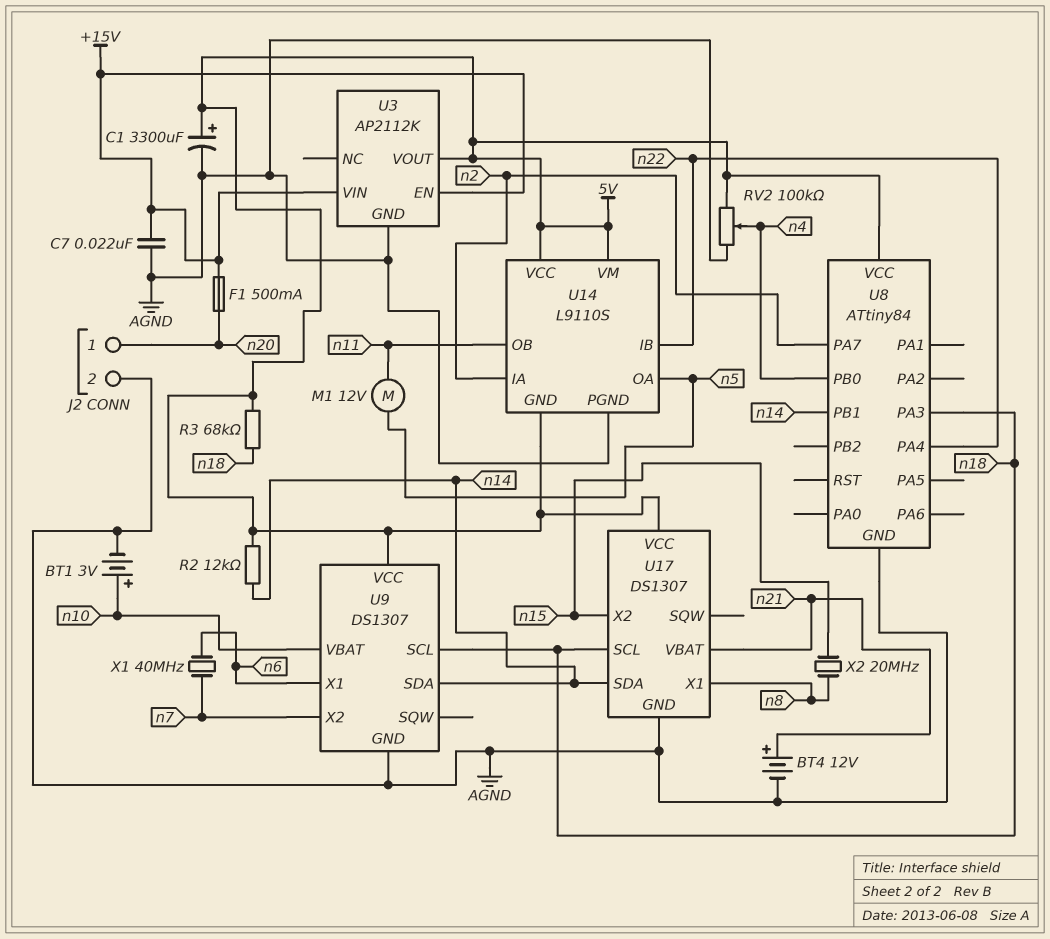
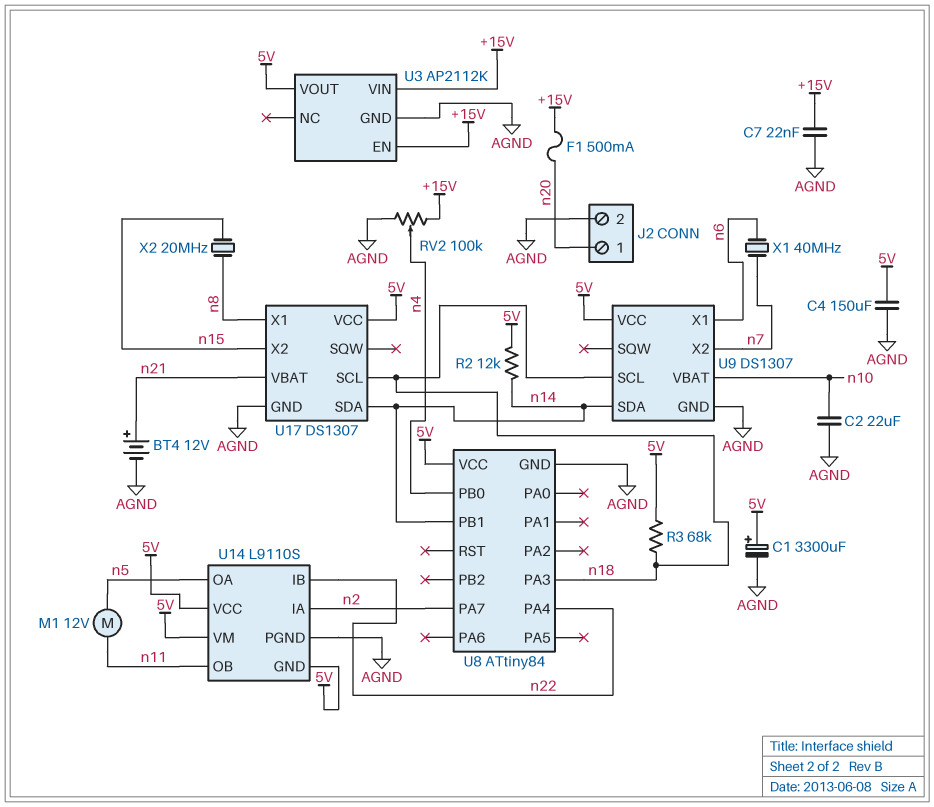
BT1: 3V (plus n10, minus AGND) -> none
C2: none -> 22uF (AGND, n10)
C4: none -> 150uF (5V, AGND)
RV2: 100k (5V, AGND, wiper n4) -> 100k (+15V, AGND, wiper n4)

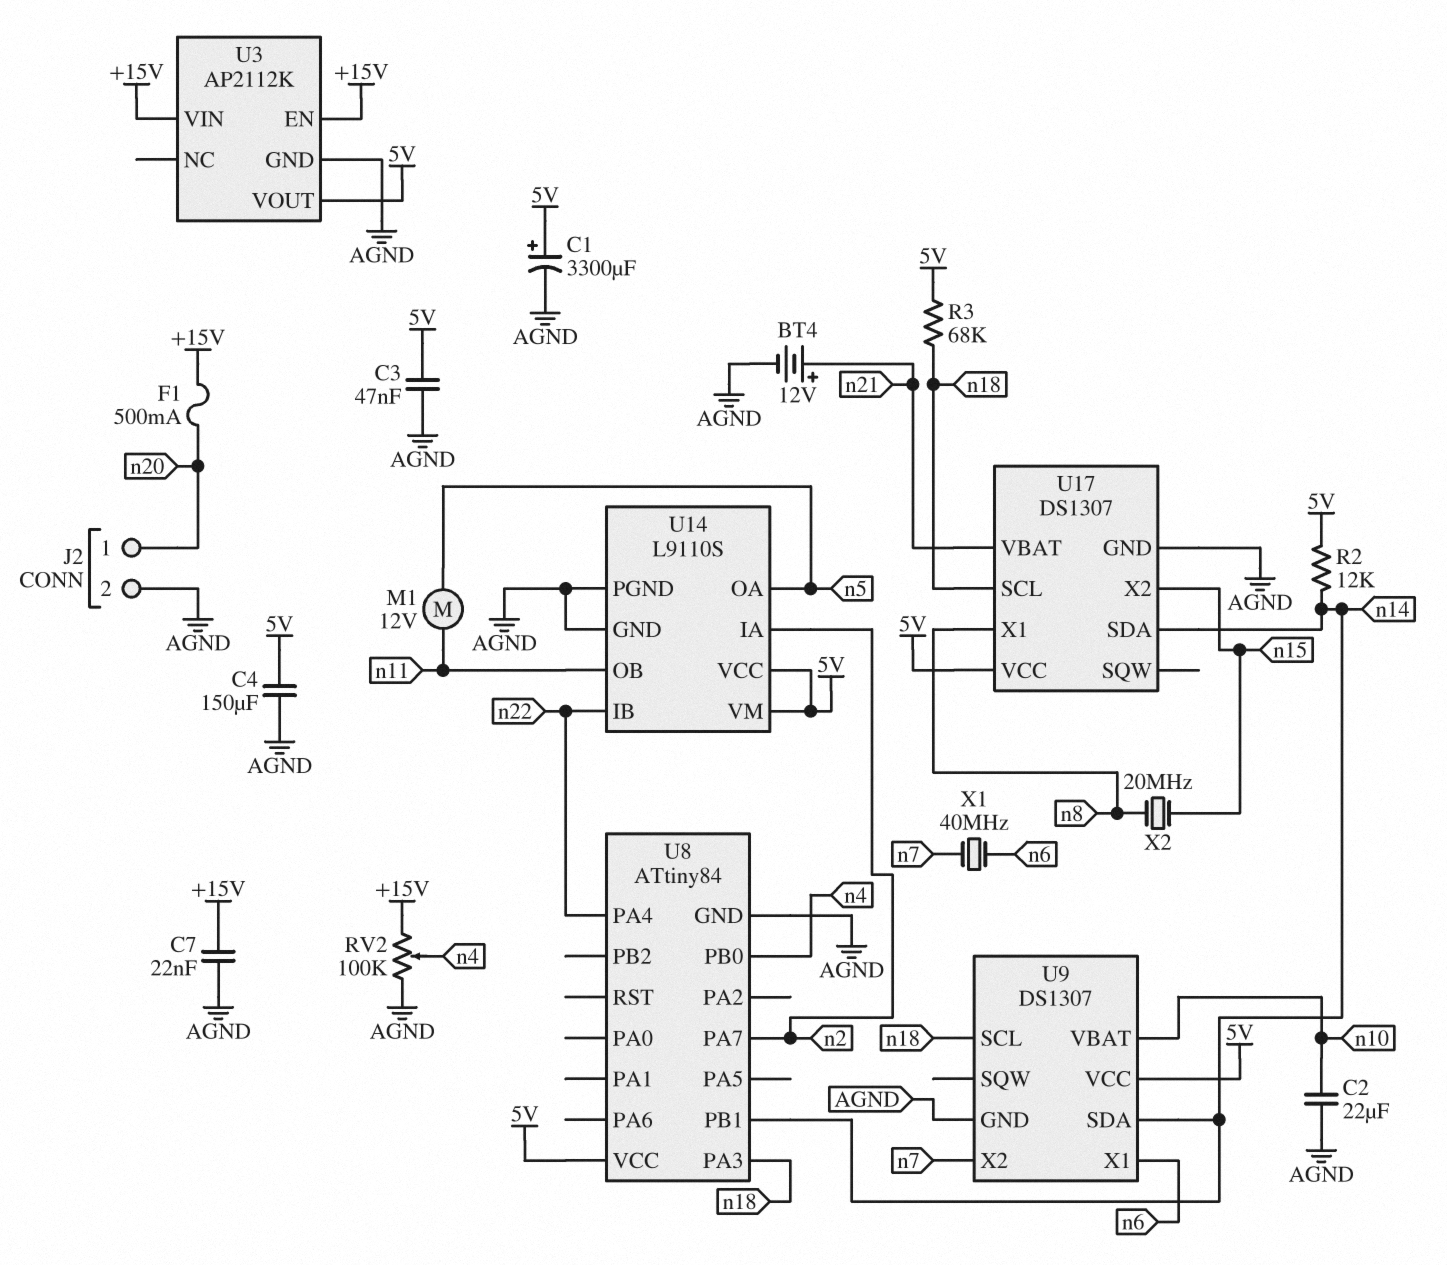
C3: none -> 47nF (5V, AGND)
U14 pin GND: 5V -> AGND

